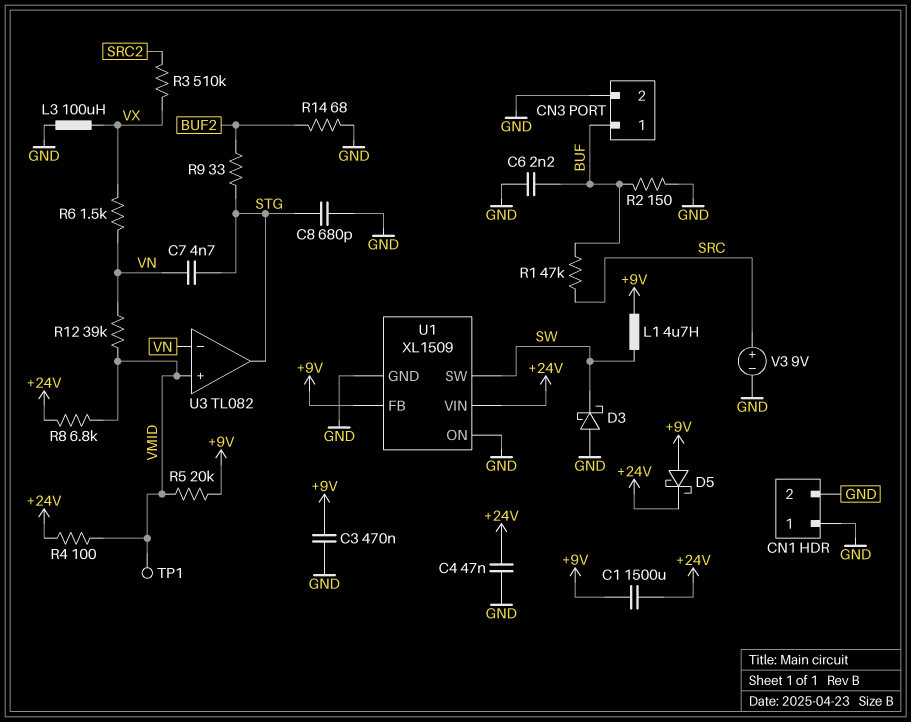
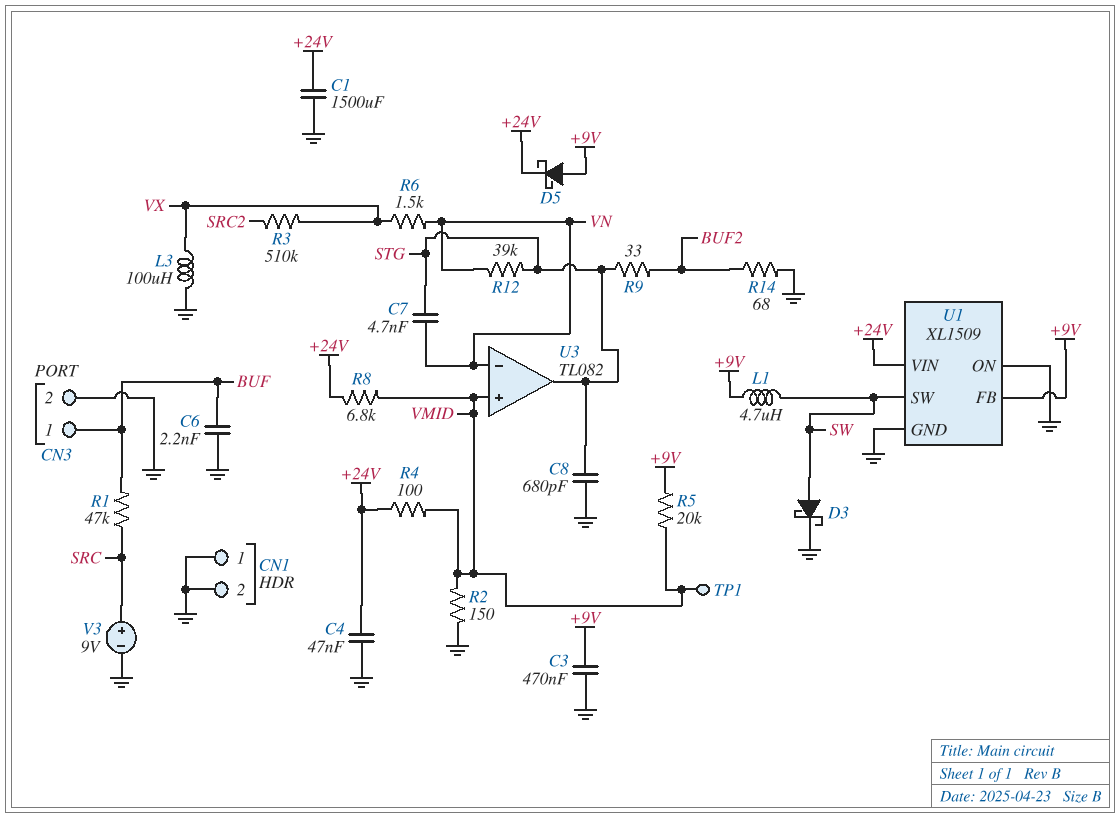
C1: 1500uF (+9V, +24V) -> 1500uF (+24V, GND)
D3: schottky (A GND, K SW) -> schottky (A SW, K GND)
R2: 150 (BUF, GND) -> 150 (GND, VMID)
R12: 39k (VMID, VN) -> 39k (STG, VN)

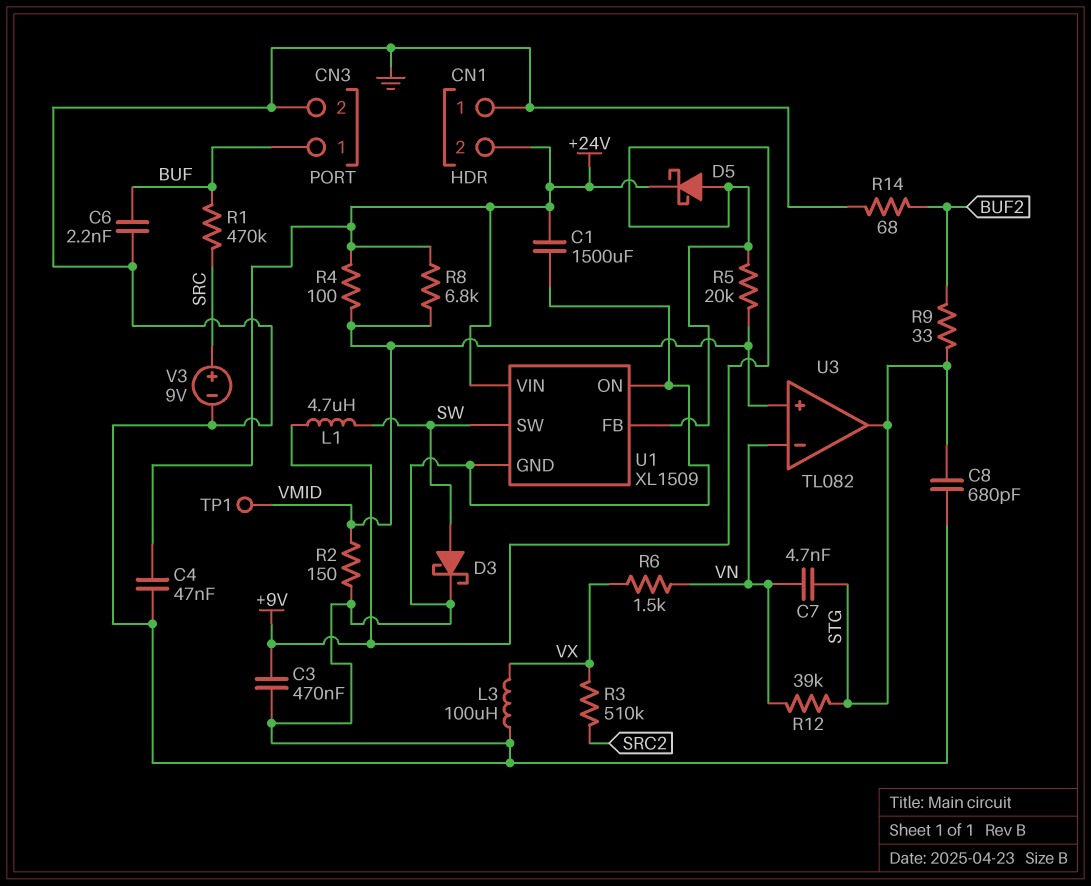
CN1 pin 2: GND -> +24V
R1: 47k (BUF, SRC) -> 470k (BUF, SRC)

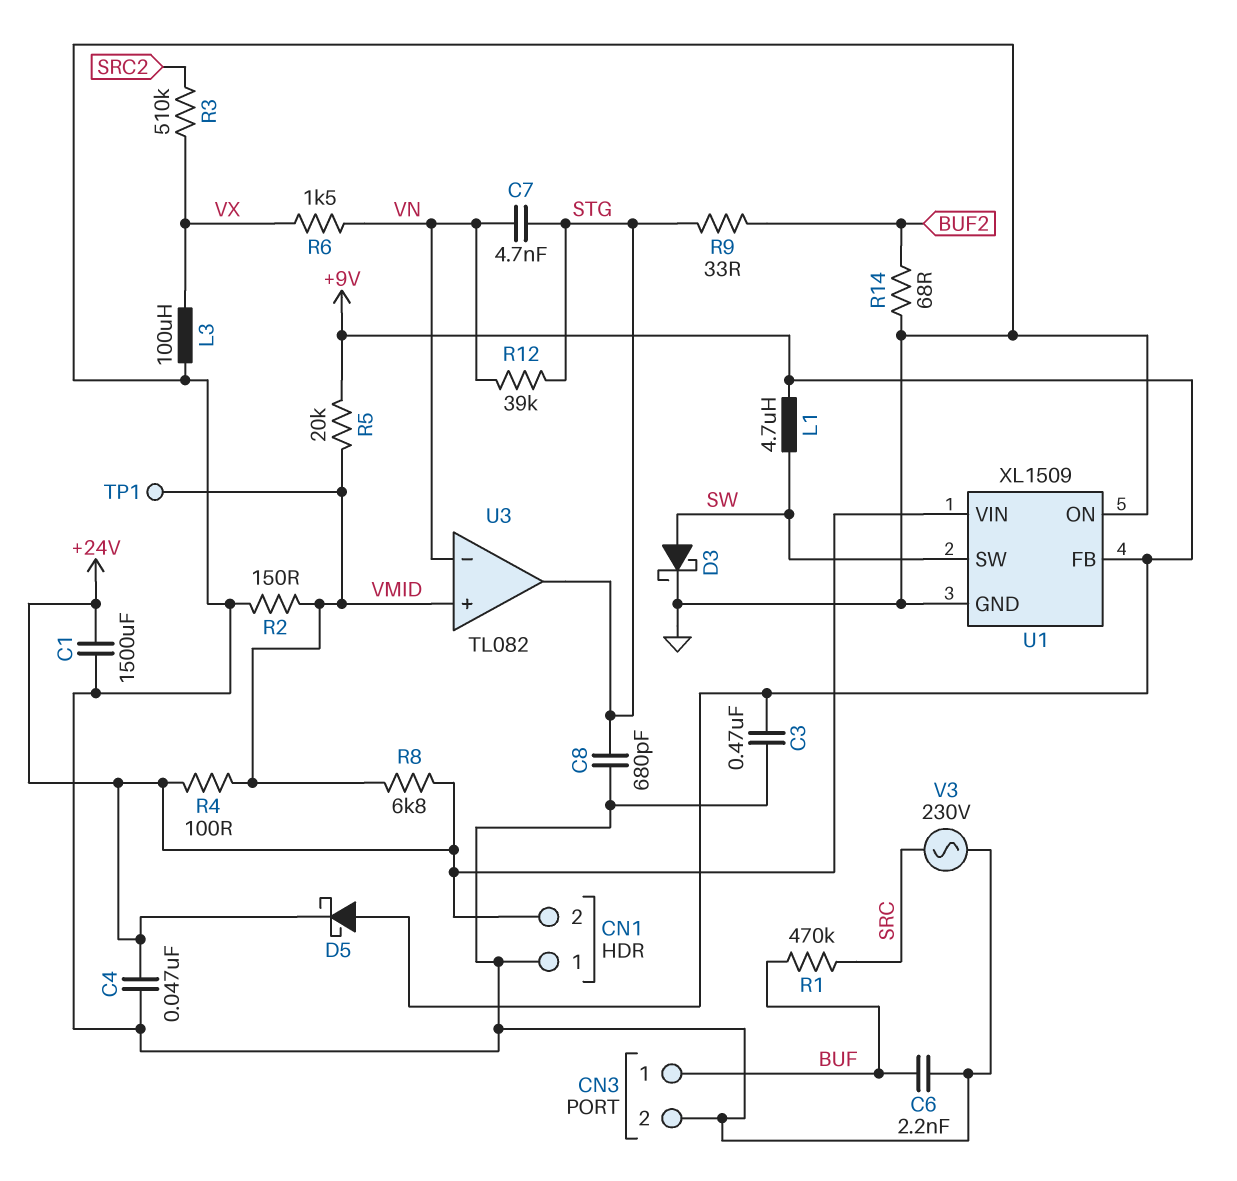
V3: 9V (plus SRC, minus GND) -> AC 230V (GND, SRC)

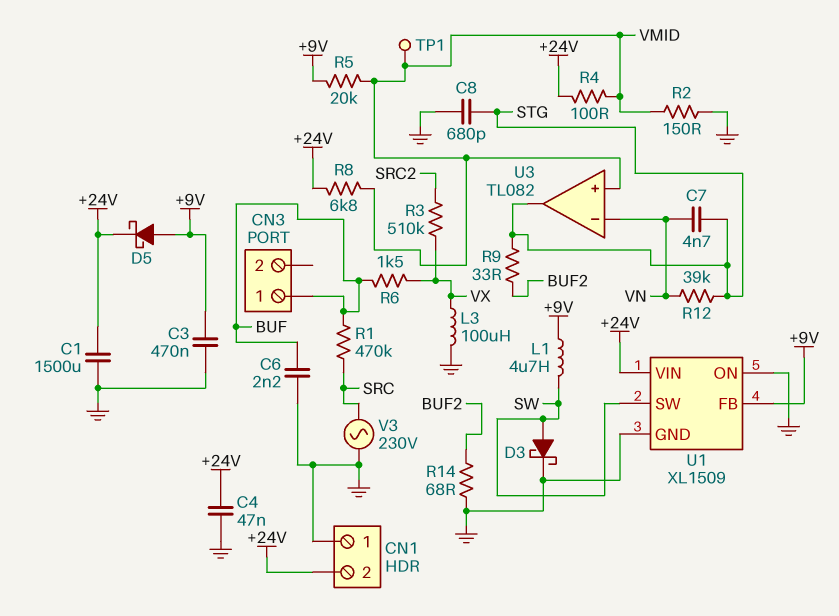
CN3 pin 2: GND -> none
R6: 1.5k (VN, VX) -> 1.5k (BUF, VX)

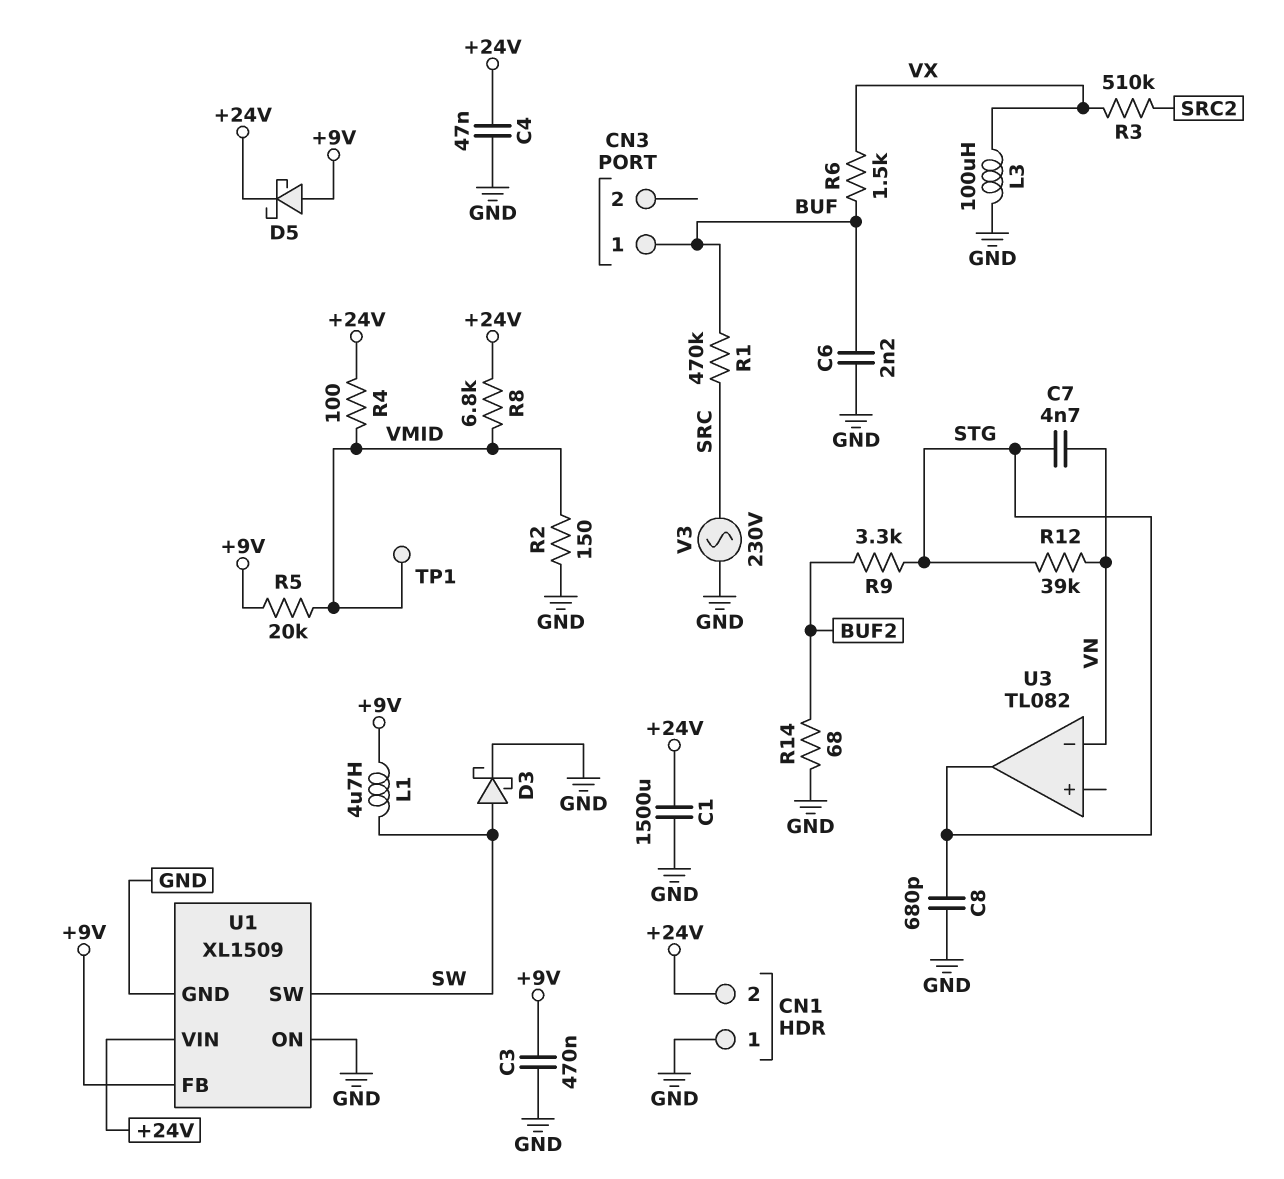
R9: 33 (BUF2, STG) -> 3.3k (BUF2, STG)
U3 pin in+: VMID -> none

